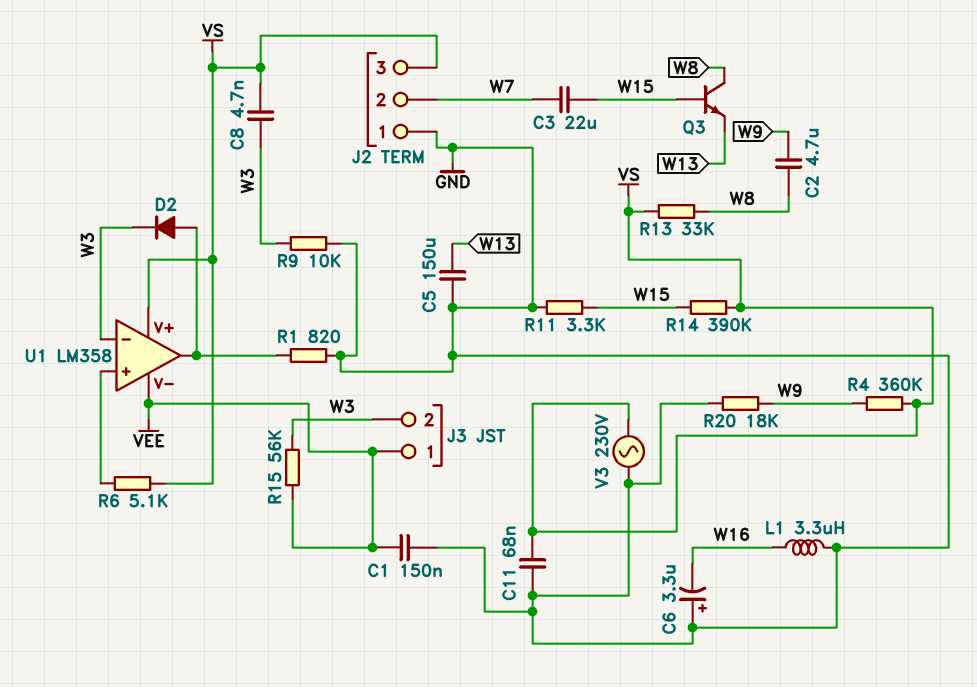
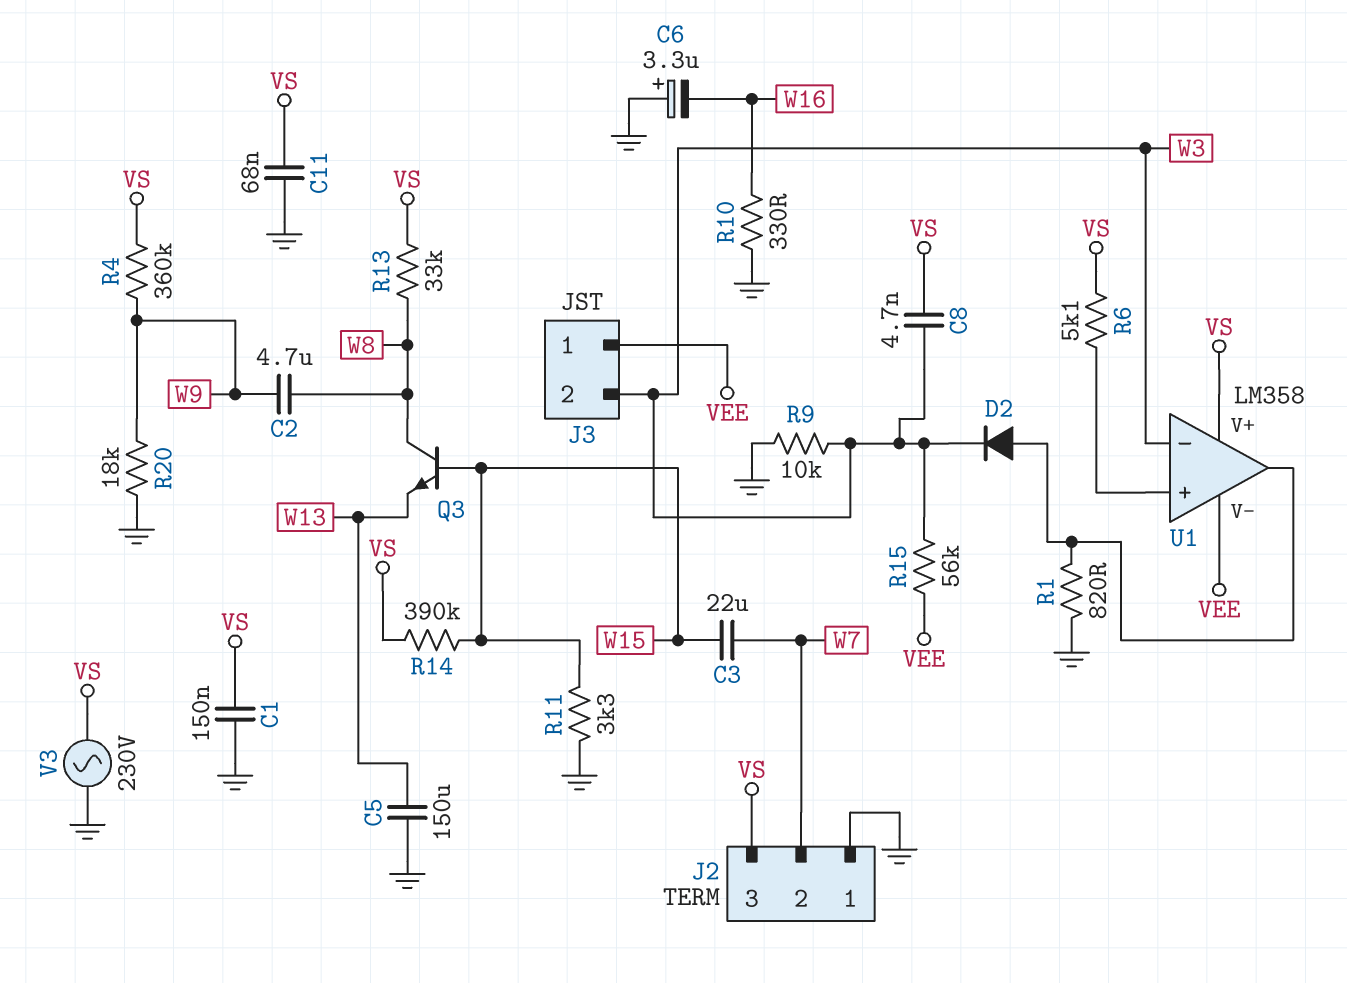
C1: 150nF (GND, VEE) -> 150nF (GND, VS)
L1: 3.3uH (GND, W16) -> none
R10: none -> 330 (GND, W16)

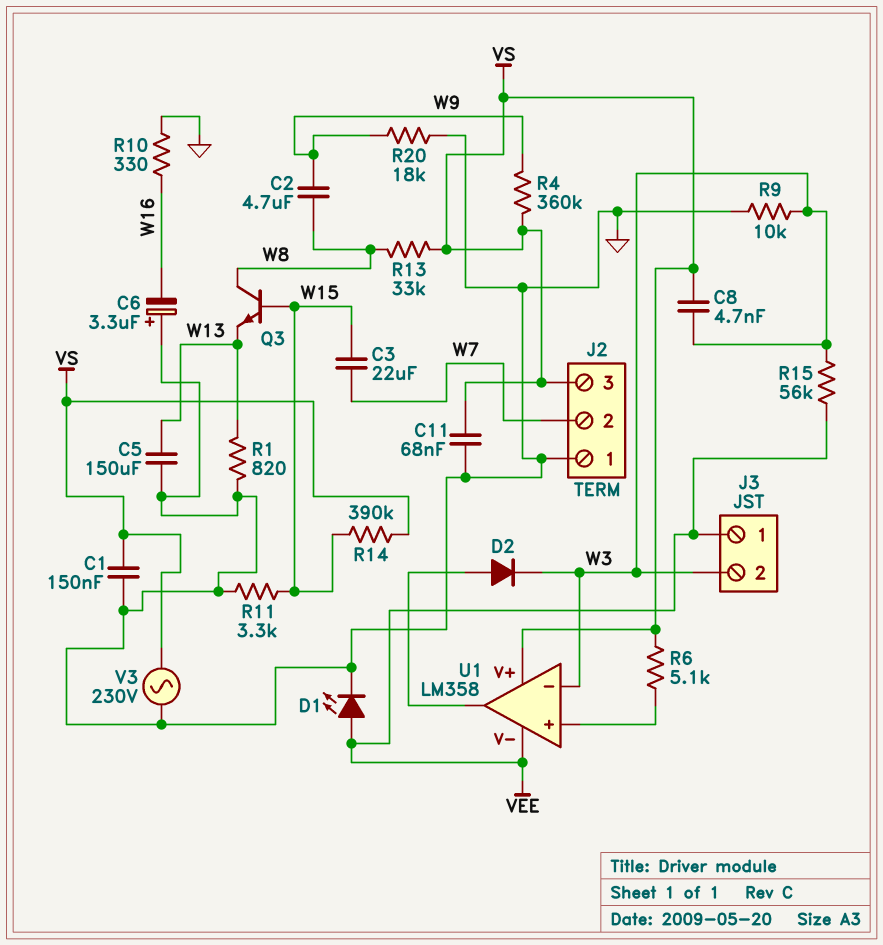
D1: none -> LED (A VEE, K GND)
R1: 820 (GND, U1/out) -> 820 (GND, W13)

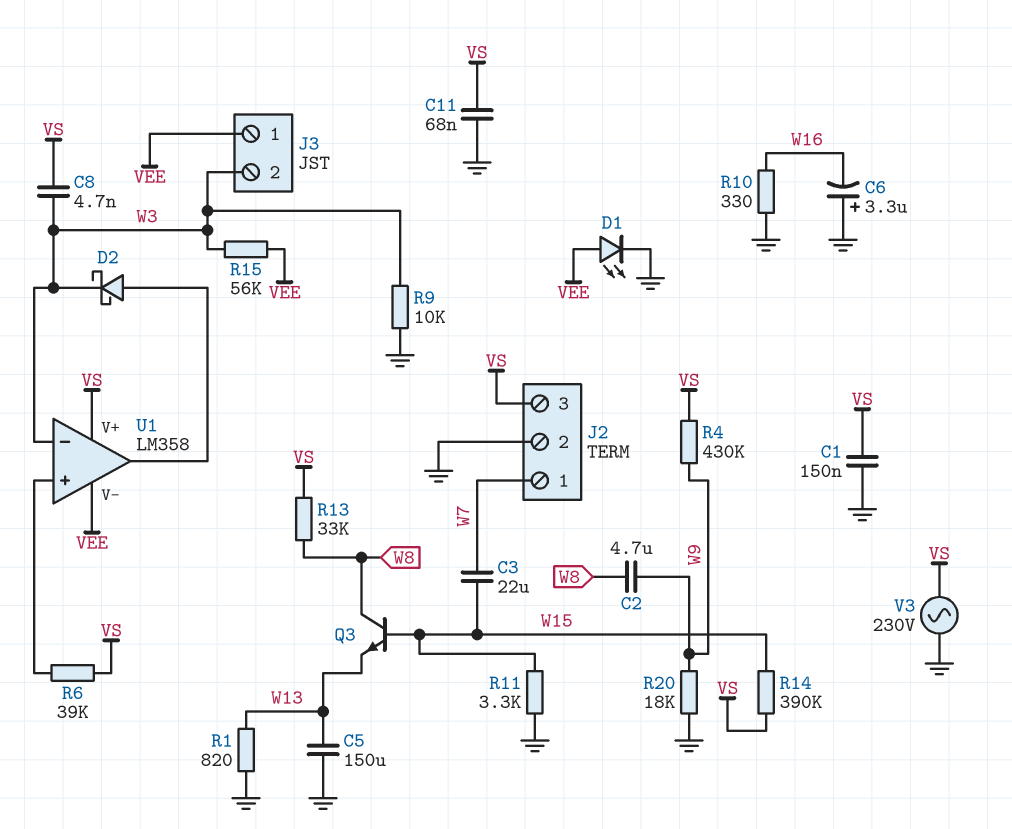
D2: diode (A U1/out, K W3) -> schottky (A U1/out, K W3)
J2 pin 1: GND -> W7
J2 pin 2: W7 -> GND
R4: 360k (VS, W9) -> 430k (VS, W9)
R6: 5.1k (U1/in+, VS) -> 39k (U1/in+, VS)

